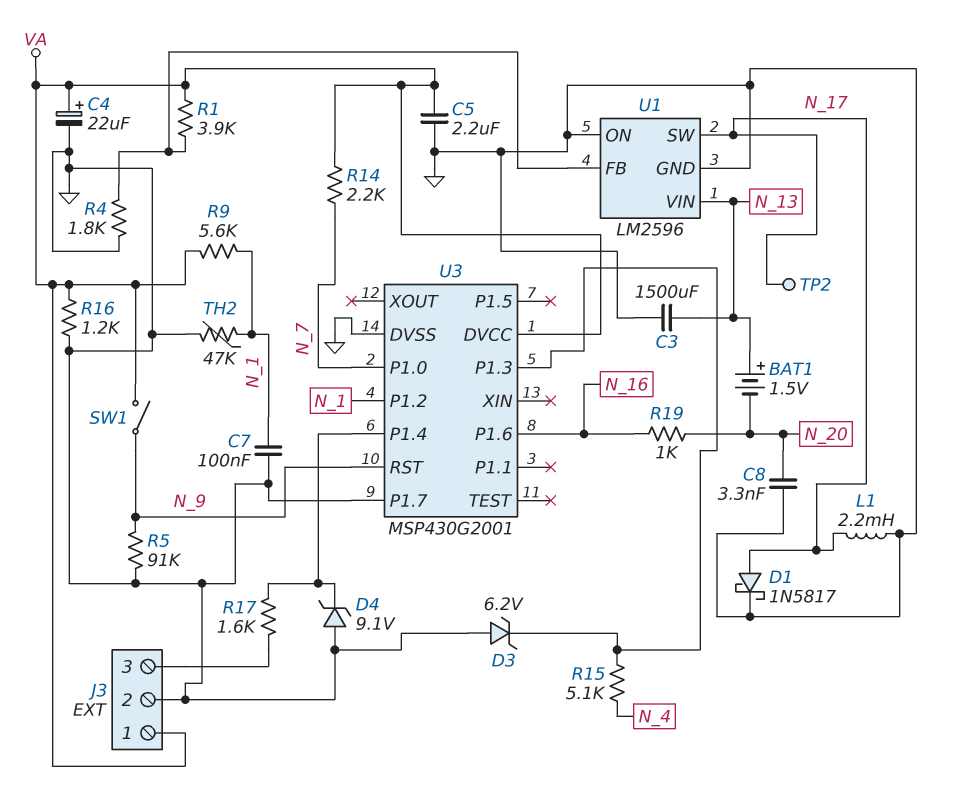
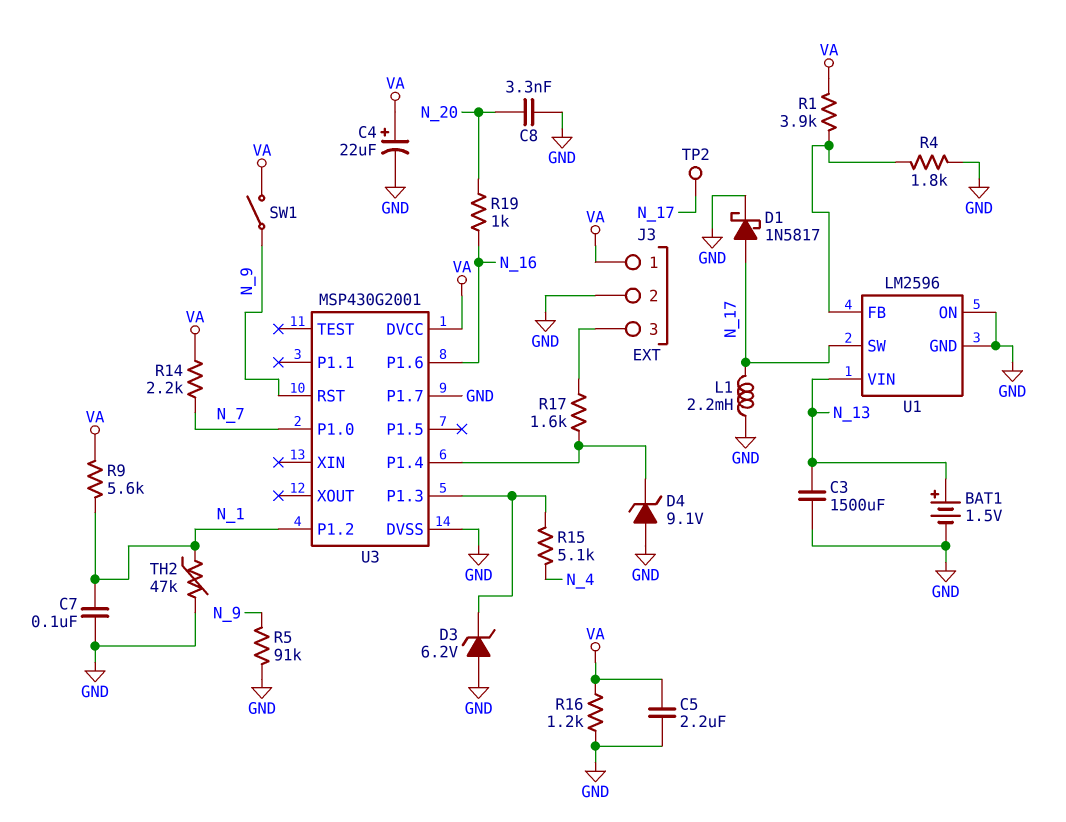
BAT1: 1.5V (plus N_13, minus N_20) -> 1.5V (plus N_13, minus GND)

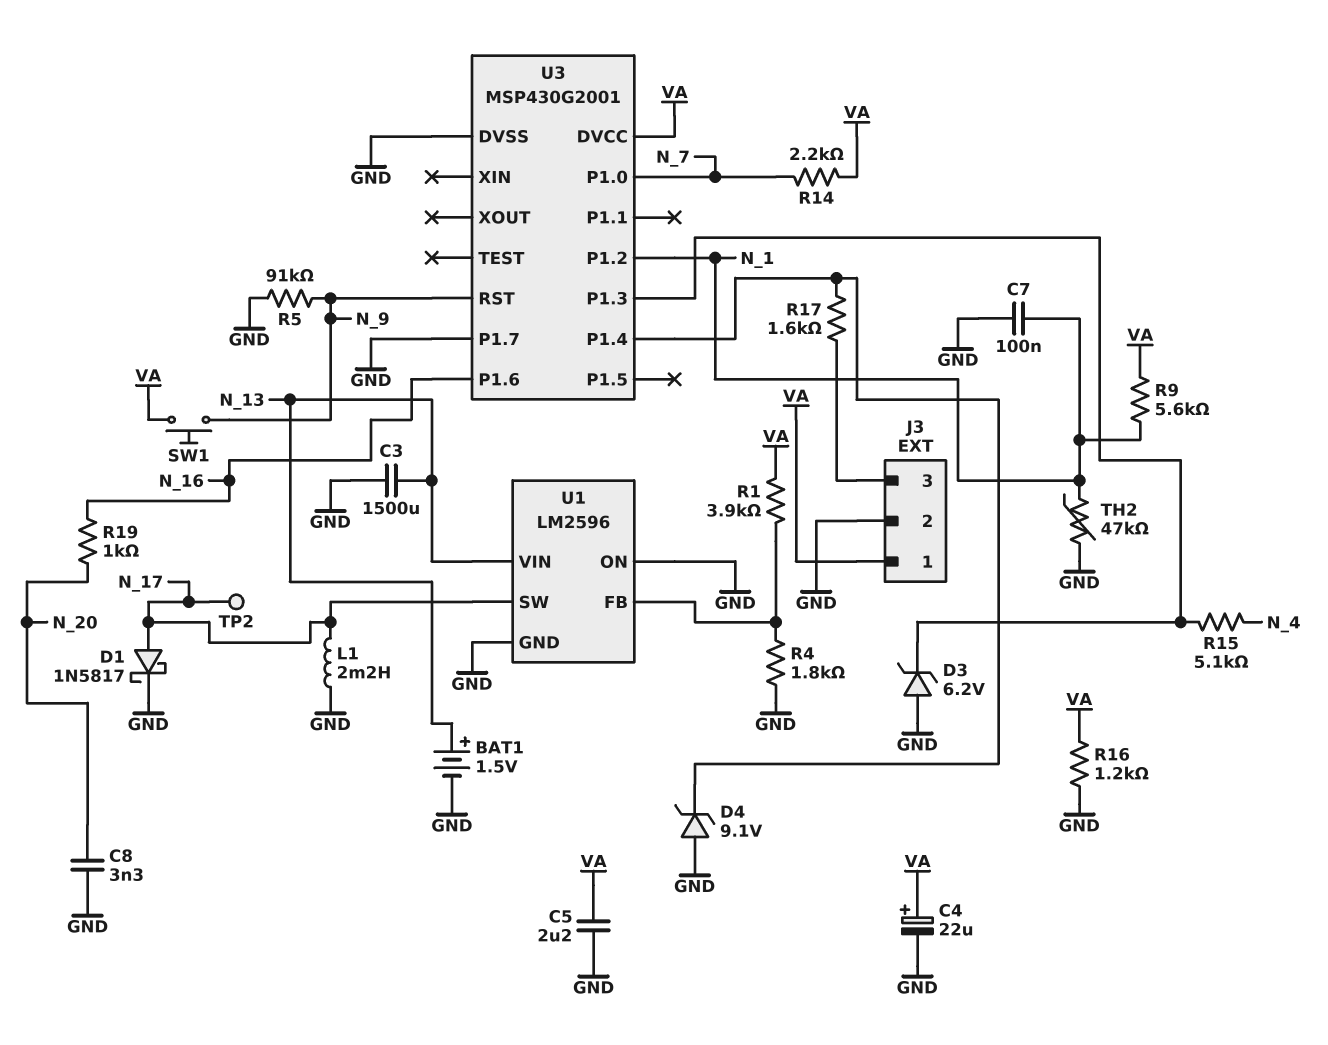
SW1: switch (N_9, VA) -> button (N_9, VA)

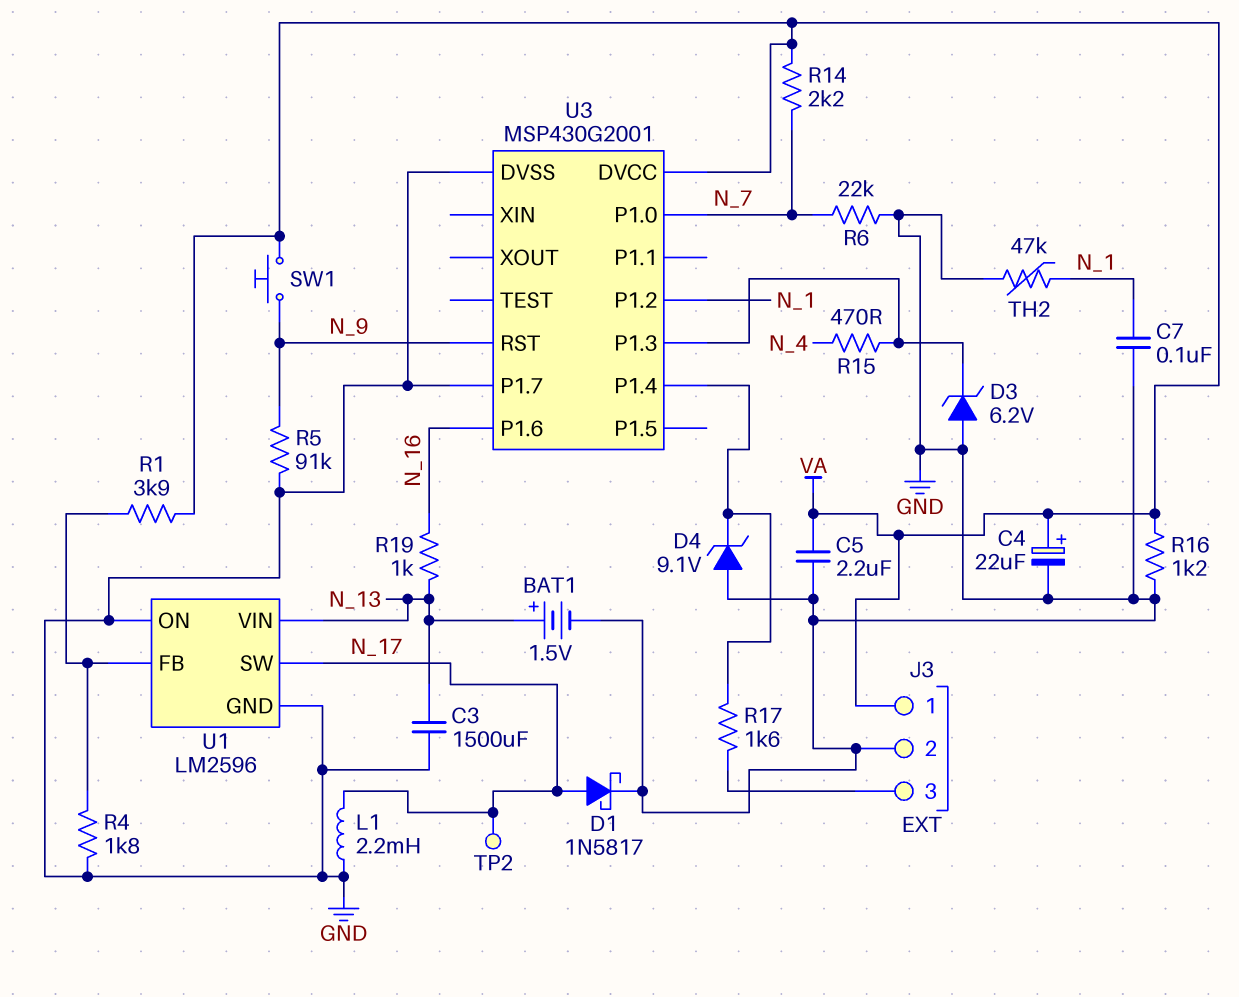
C8: 3.3nF (GND, N_20) -> none
R6: none -> 22k (GND, N_7)
R9: 5.6k (N_1, VA) -> none
R15: 5.1k (N_4, U3/P1.3) -> 470 (N_4, U3/P1.3)
R19: 1k (N_16, N_20) -> 1k (N_13, N_16)

